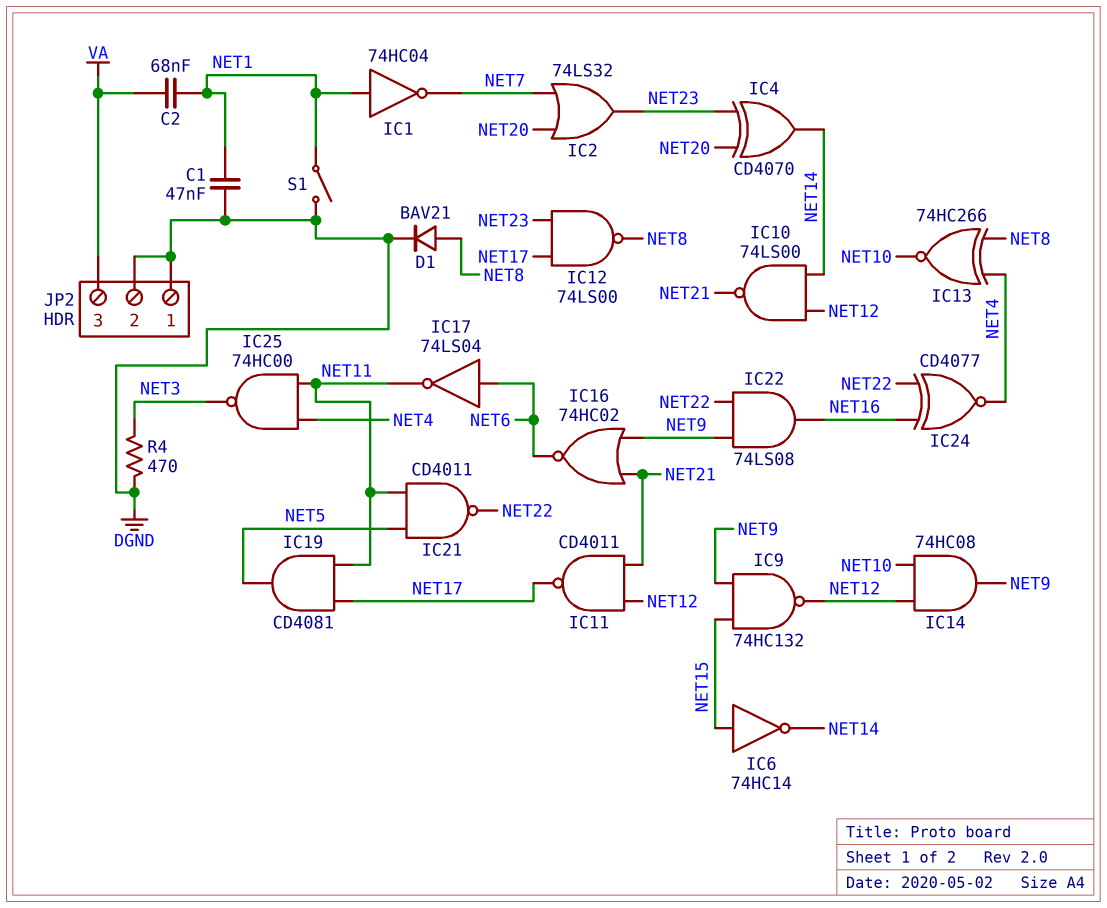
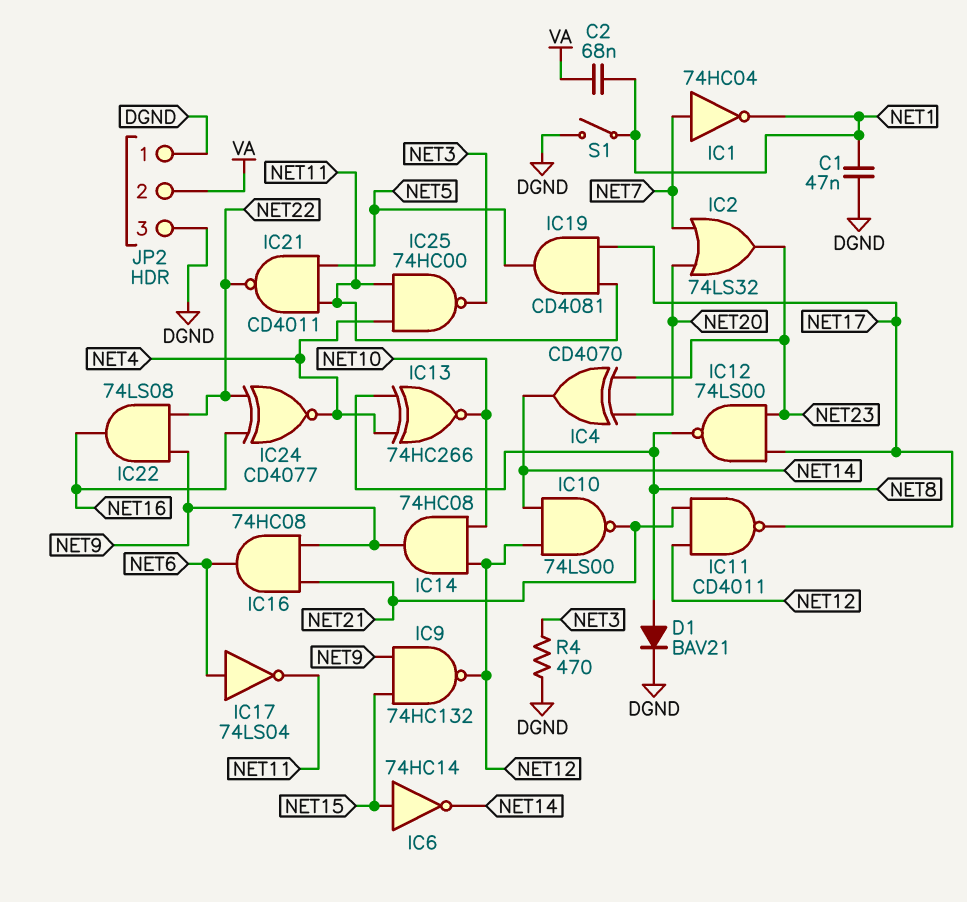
IC1: NOT 74HC04 (in NET1, out NET7) -> NOT 74HC04 (in NET7, out NET1)
IC16: NOR 74HC02 (in NET9, in NET21, out NET6) -> AND 74HC08 (in NET9, in NET21, out NET6)
JP2 pin 2: DGND -> VA
JP2 pin 3: VA -> DGND

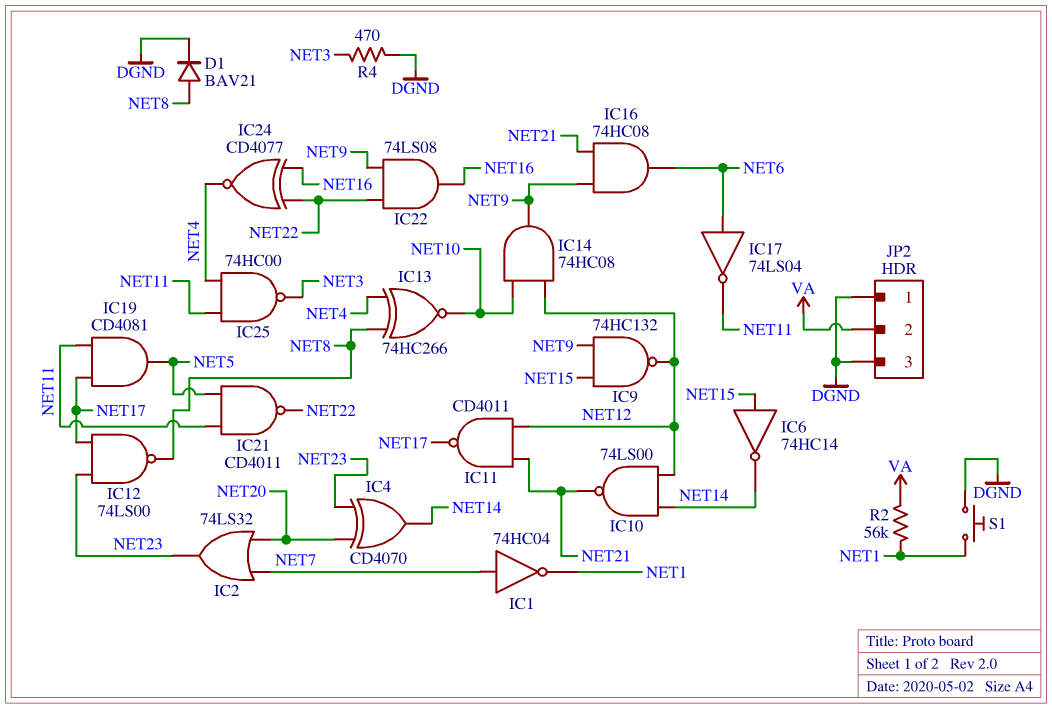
C1: 47nF (DGND, NET1) -> none
C2: 68nF (NET1, VA) -> none
R2: none -> 56k (NET1, VA)
S1: switch (DGND, NET1) -> button (DGND, NET1)

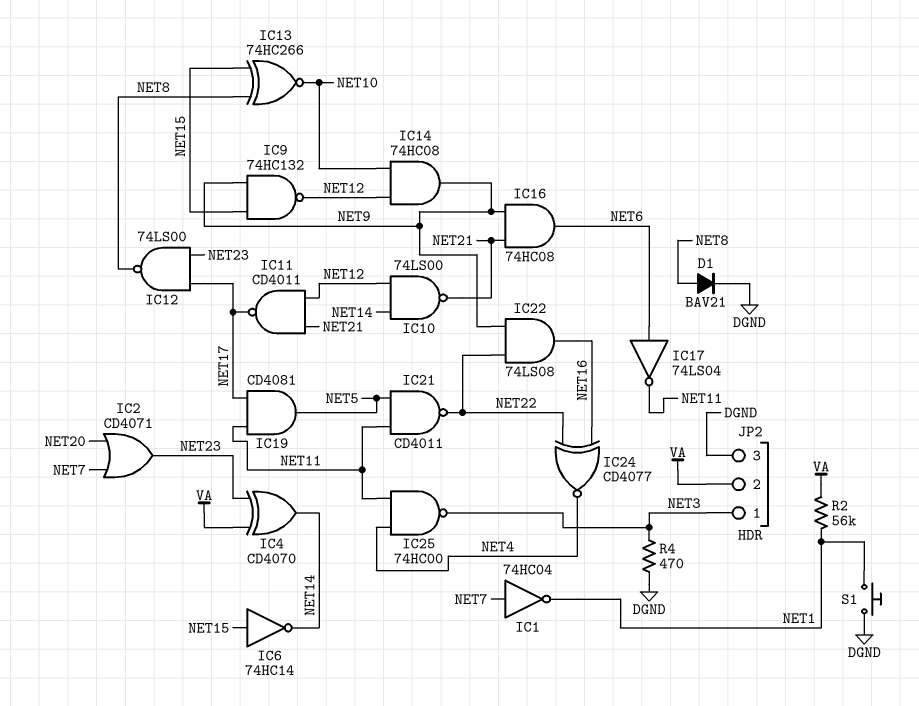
IC2: OR 74LS32 (in NET7, in NET20, out NET23) -> OR CD4071 (in NET7, in NET20, out NET23)
IC4: XOR CD4070 (in NET20, in NET23, out NET14) -> XOR CD4070 (in NET23, in VA, out NET14)
IC13: XNOR 74HC266 (in NET4, in NET8, out NET10) -> XNOR 74HC266 (in NET8, in NET15, out NET10)
JP2 pin 1: DGND -> NET3

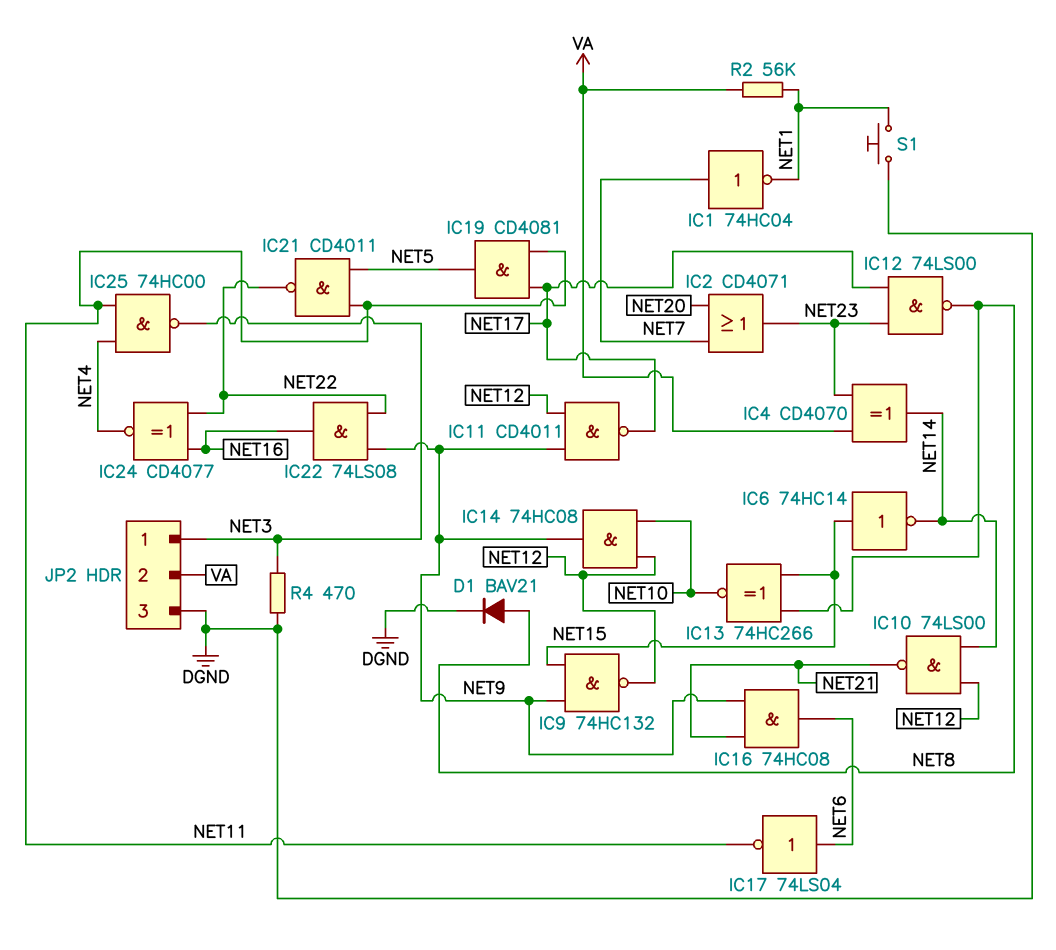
IC11: NAND CD4011 (in NET12, in NET21, out NET17) -> NAND CD4011 (in NET9, in NET12, out NET17)

